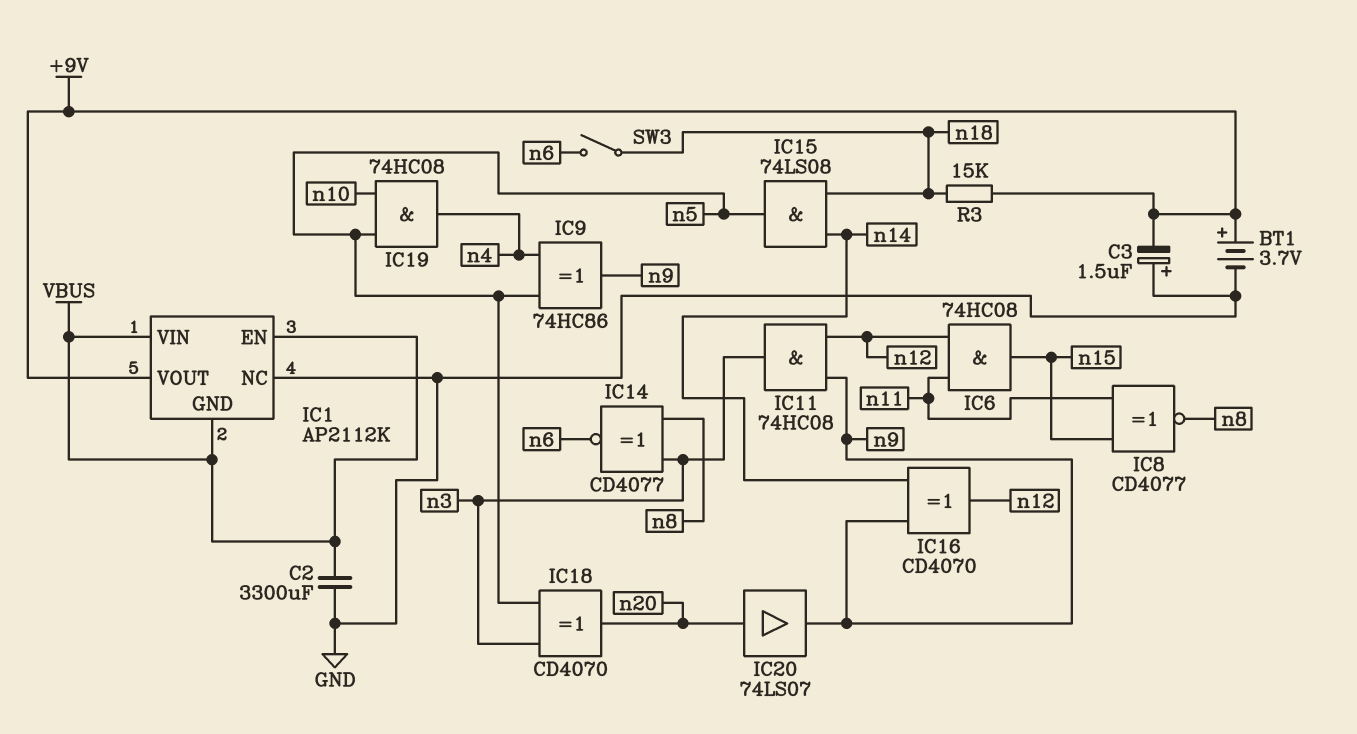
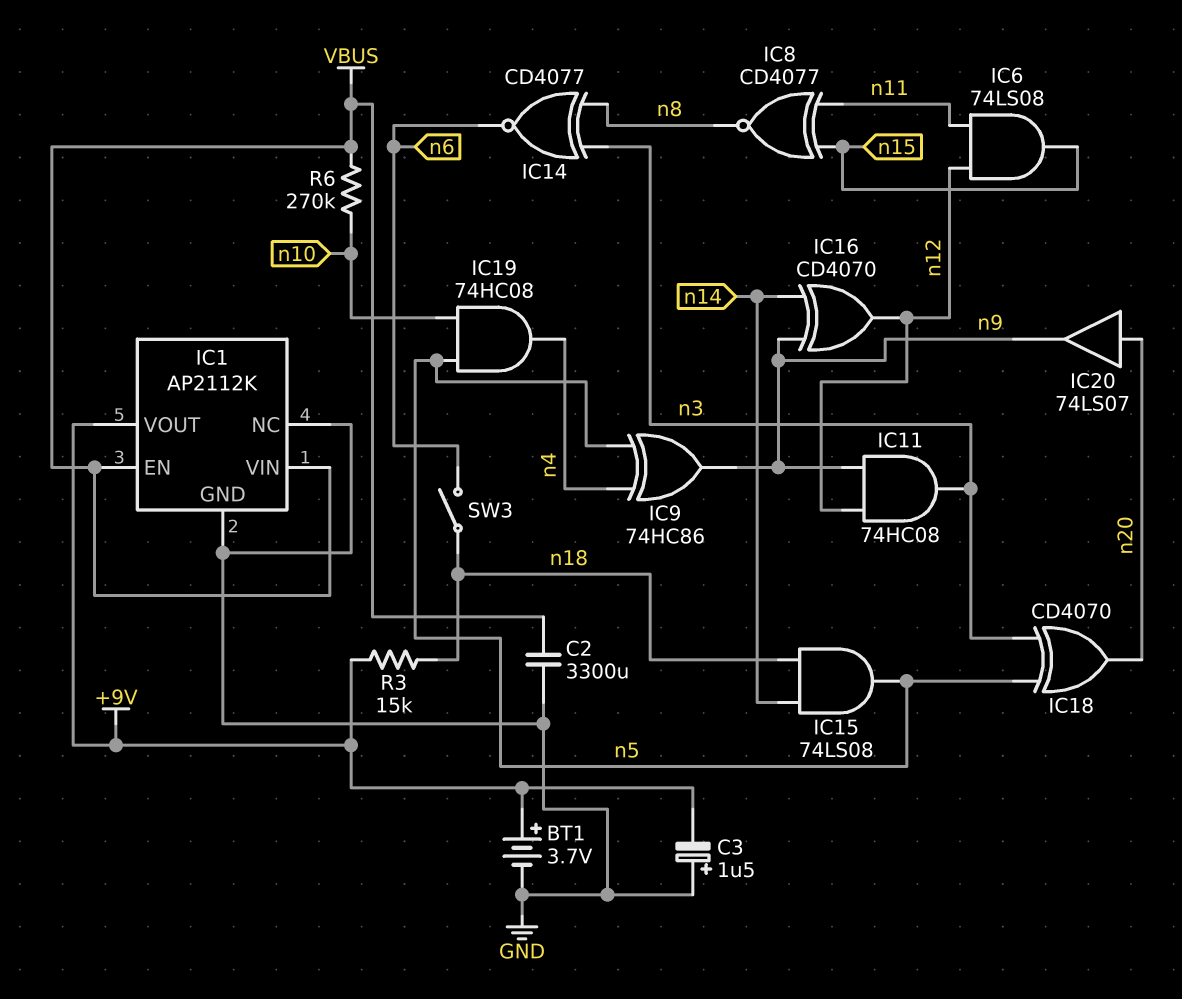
IC1 pin GND: VBUS -> GND
IC6: AND 74HC08 (in n11, in n12, out n15) -> AND 74LS08 (in n11, in n12, out n15)
R6: none -> 270k (VBUS, n10)

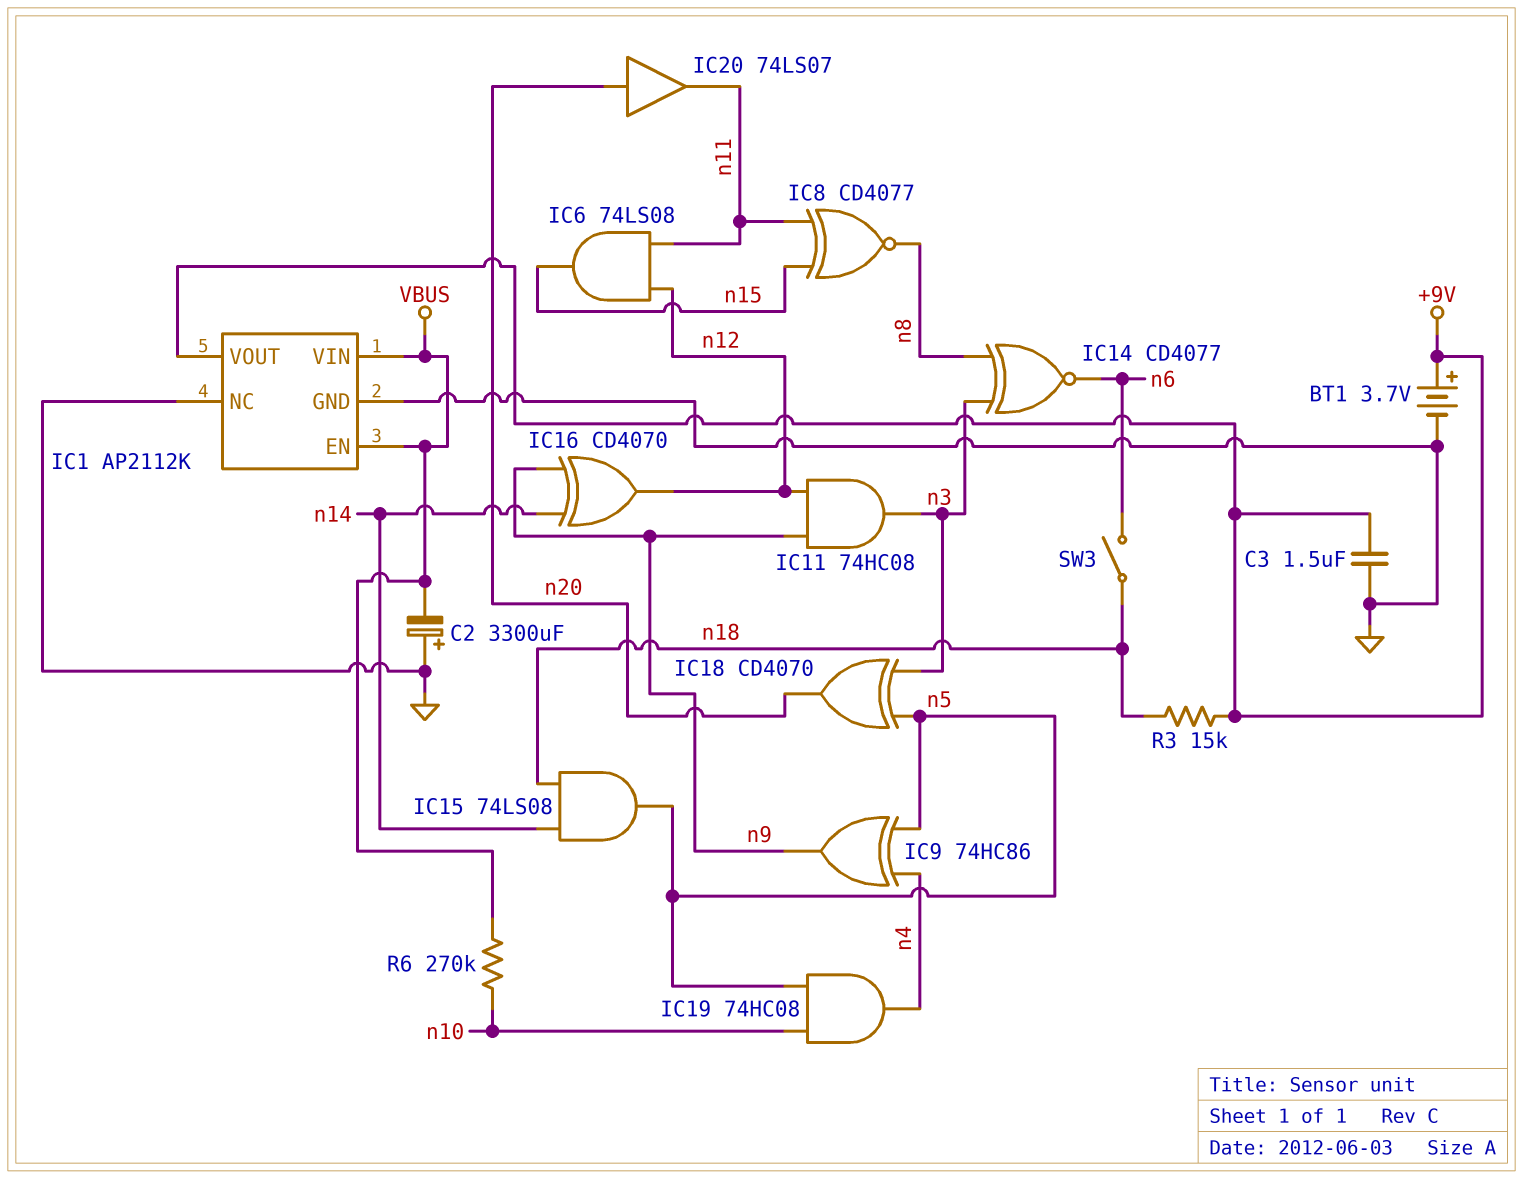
C2: 3300uF (GND, VBUS) -> 3300uF (plus GND, minus VBUS)
C3: 1.5uF (plus GND, minus +9V) -> 1.5uF (+9V, GND)
IC20: buffer 74LS07 (in n20, out n9) -> buffer 74LS07 (in n20, out n11)

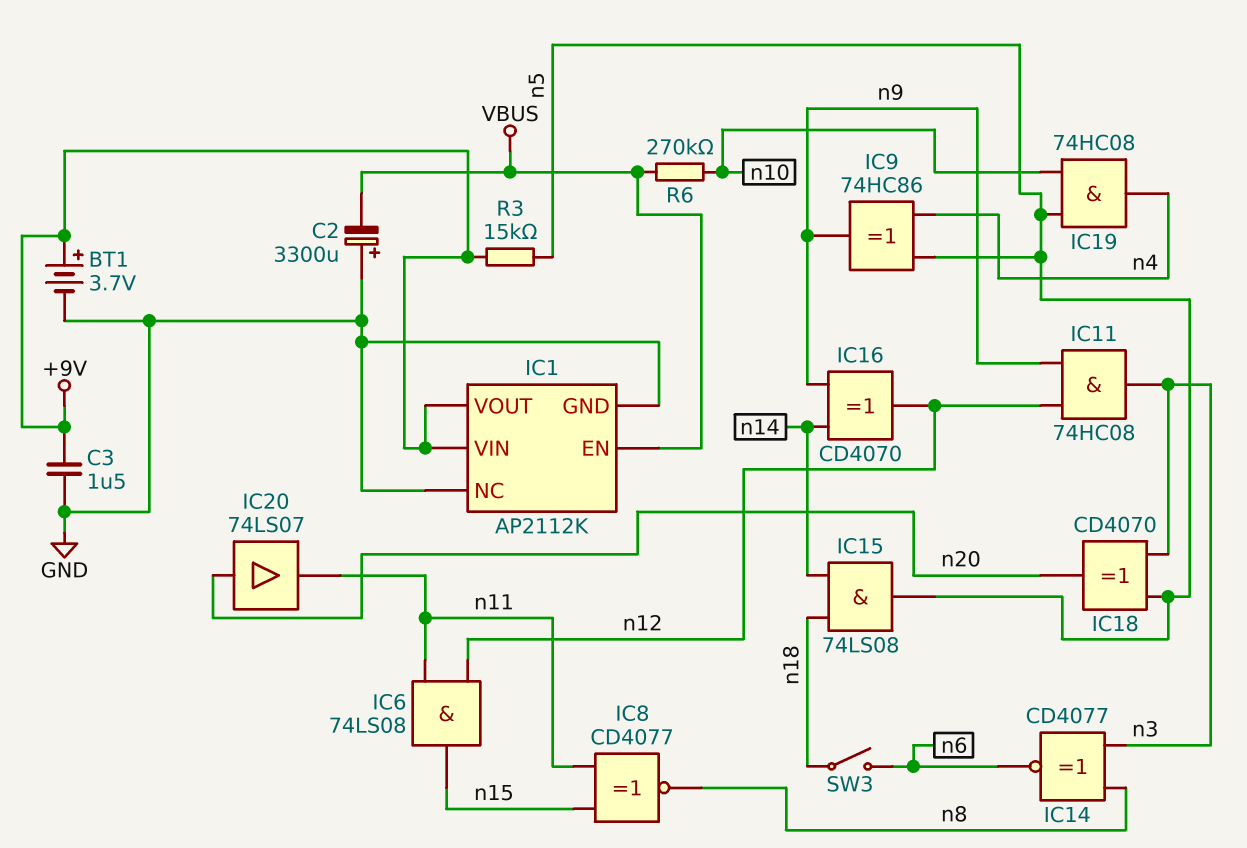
IC1 pin VIN: VBUS -> +9V
R3: 15k (+9V, n18) -> 15k (+9V, n5)

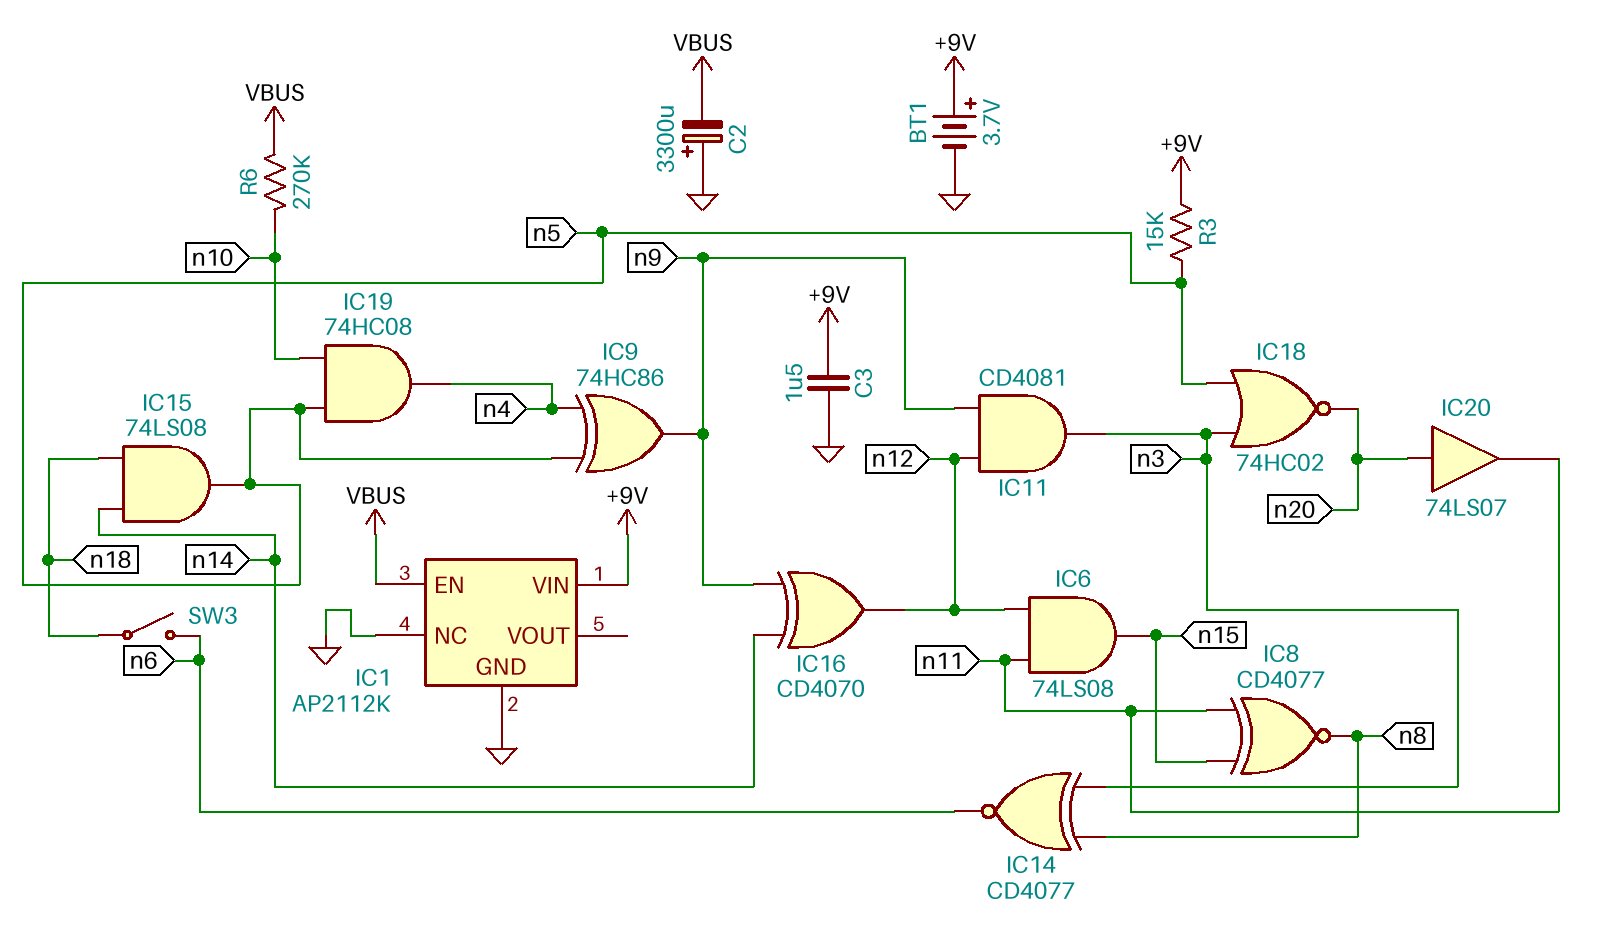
IC1 pin VOUT: +9V -> none
IC11: AND 74HC08 (in n9, in n12, out n3) -> AND CD4081 (in n9, in n12, out n3)
IC18: XOR CD4070 (in n3, in n5, out n20) -> NOR 74HC02 (in n3, in n5, out n20)

